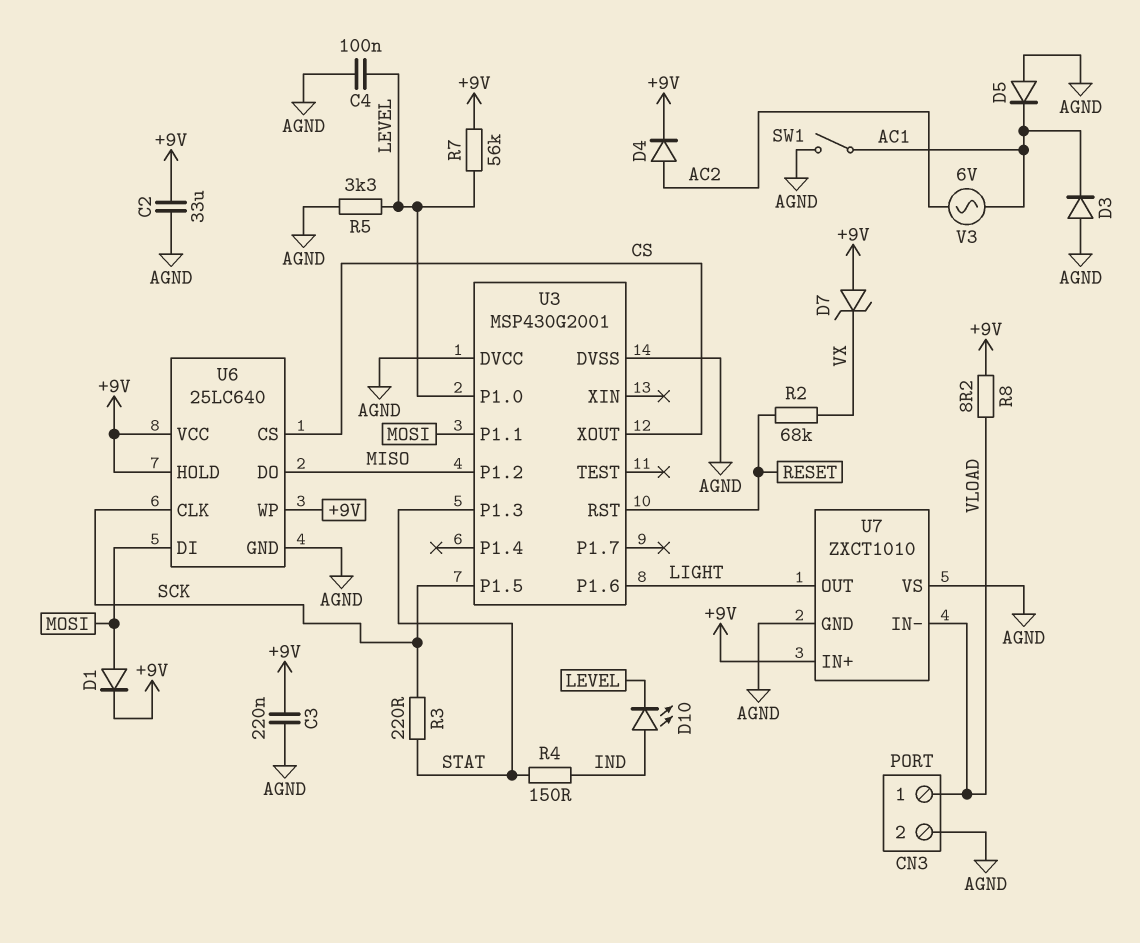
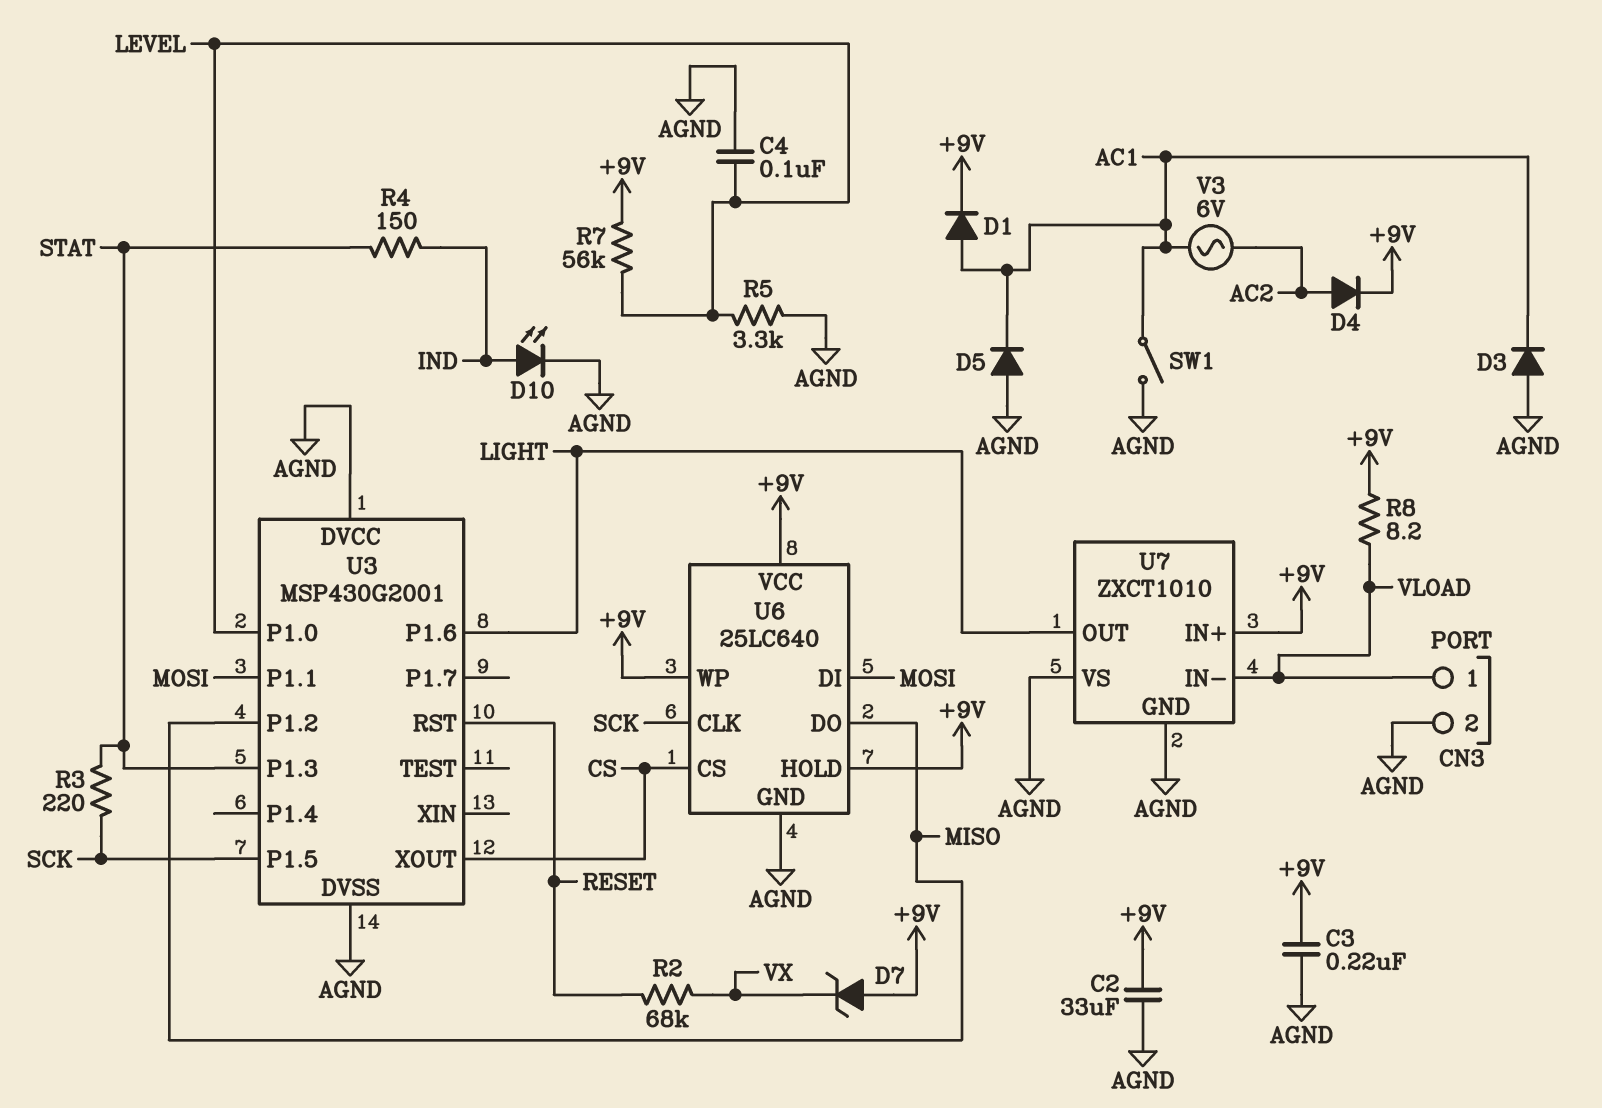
D1: diode (A MOSI, K +9V) -> diode (A AC1, K +9V)
D10: LED (A IND, K LEVEL) -> LED (A IND, K AGND)

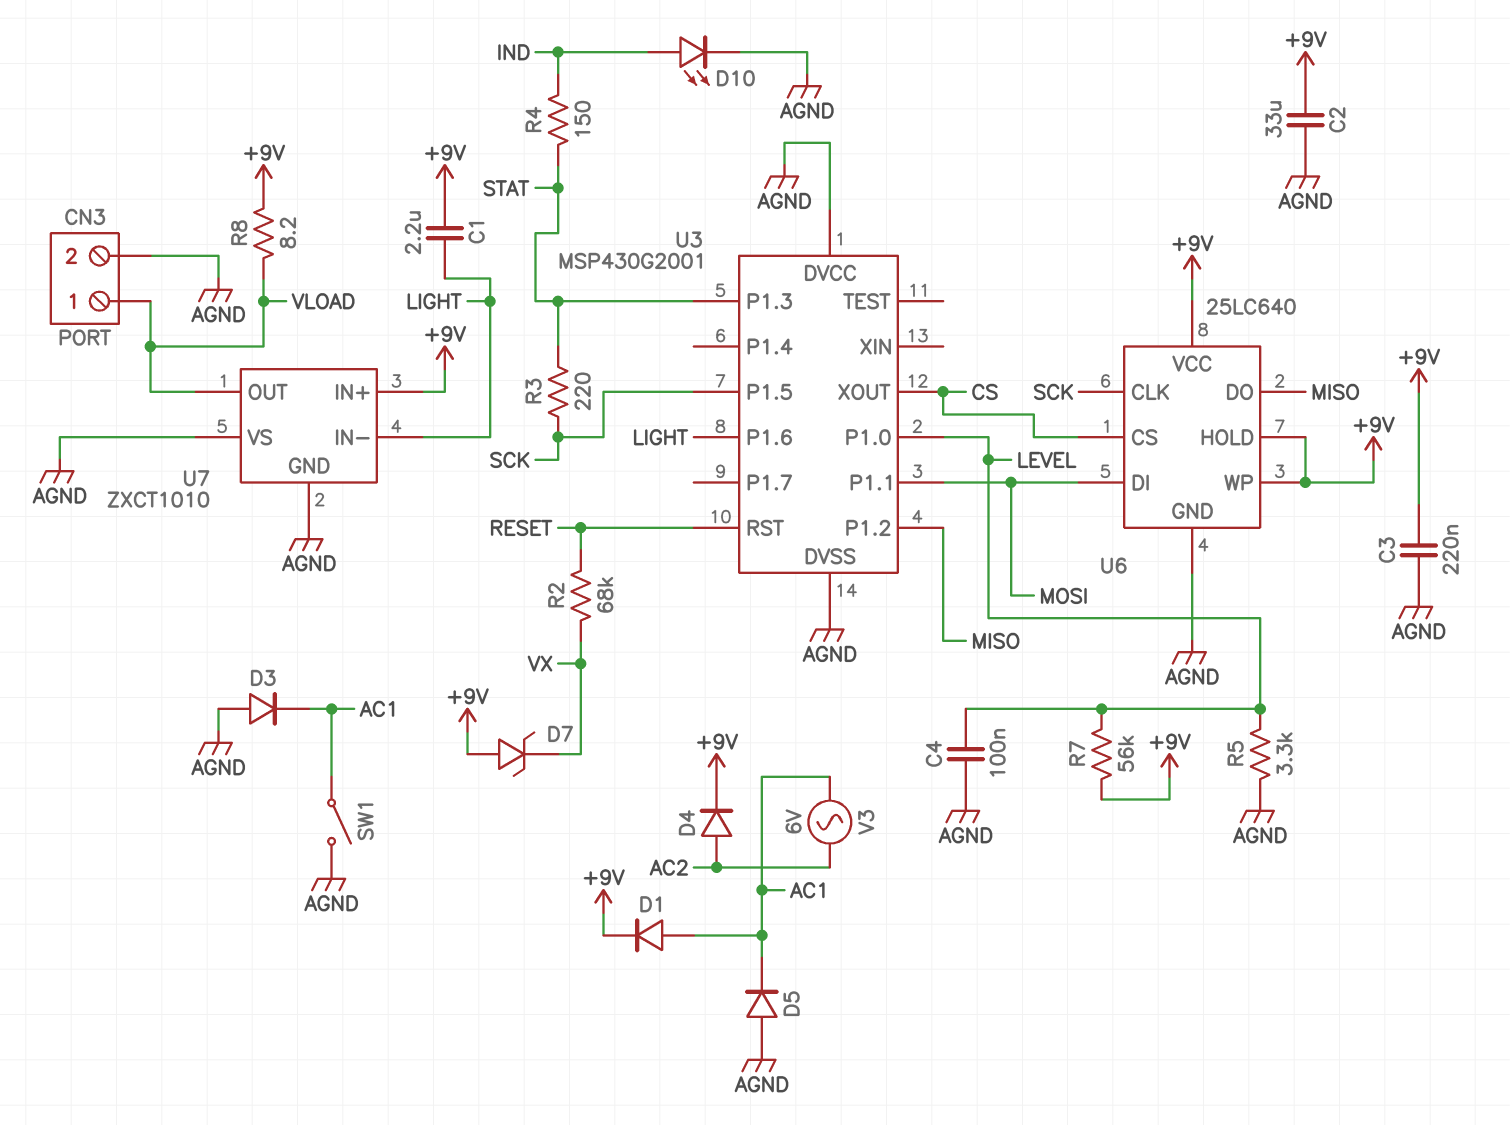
C1: none -> 2.2uF (+9V, LIGHT)
U7 pin IN-: VLOAD -> LIGHT
U7 pin OUT: LIGHT -> VLOAD

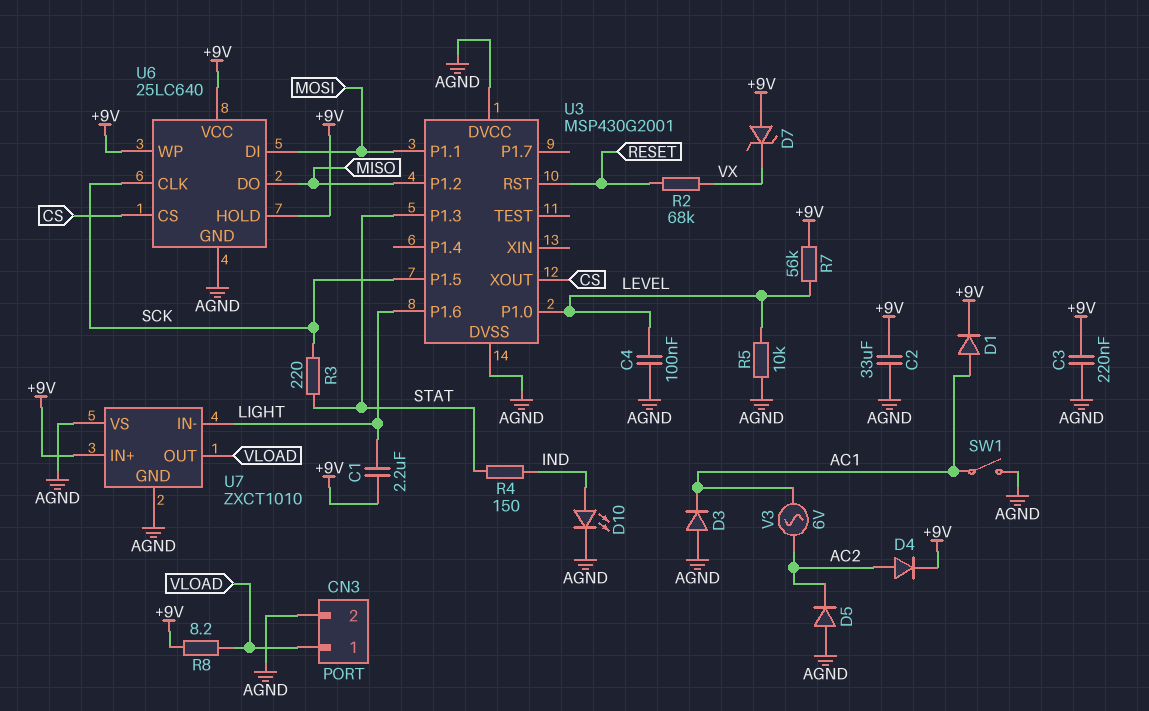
D5: diode (A AGND, K AC1) -> diode (A AGND, K AC2)
R5: 3.3k (AGND, LEVEL) -> 10k (AGND, LEVEL)

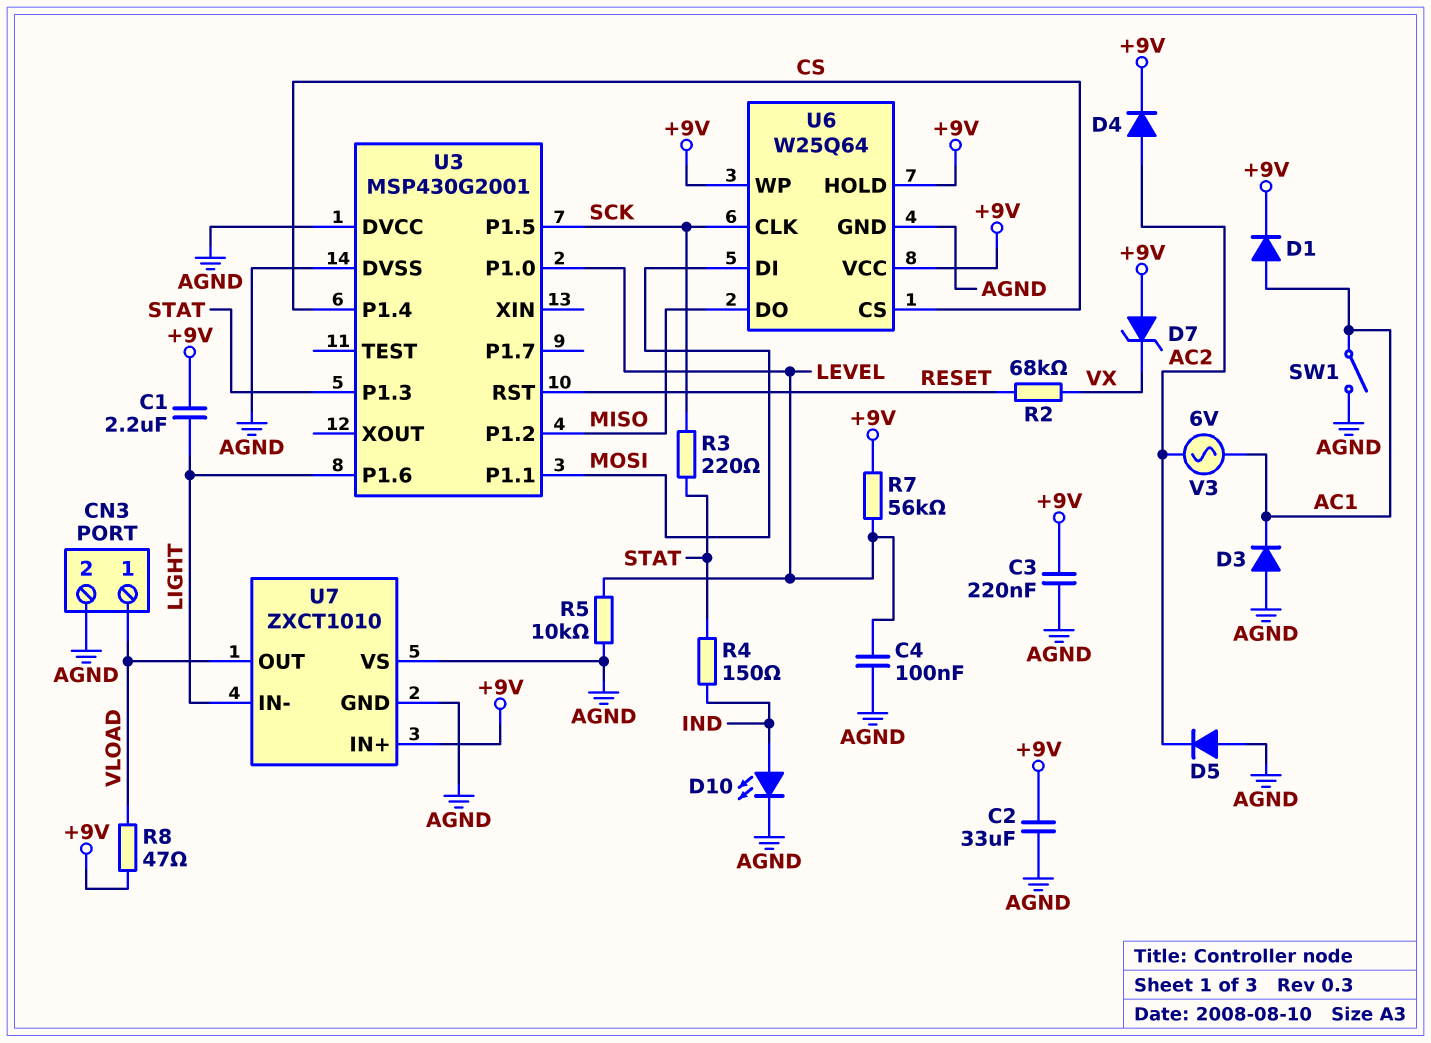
R8: 8.2 (+9V, VLOAD) -> 47 (+9V, VLOAD)
U3 pin P1.4: none -> CS
U3 pin XOUT: CS -> none
U6: 25LC640 -> W25Q64

